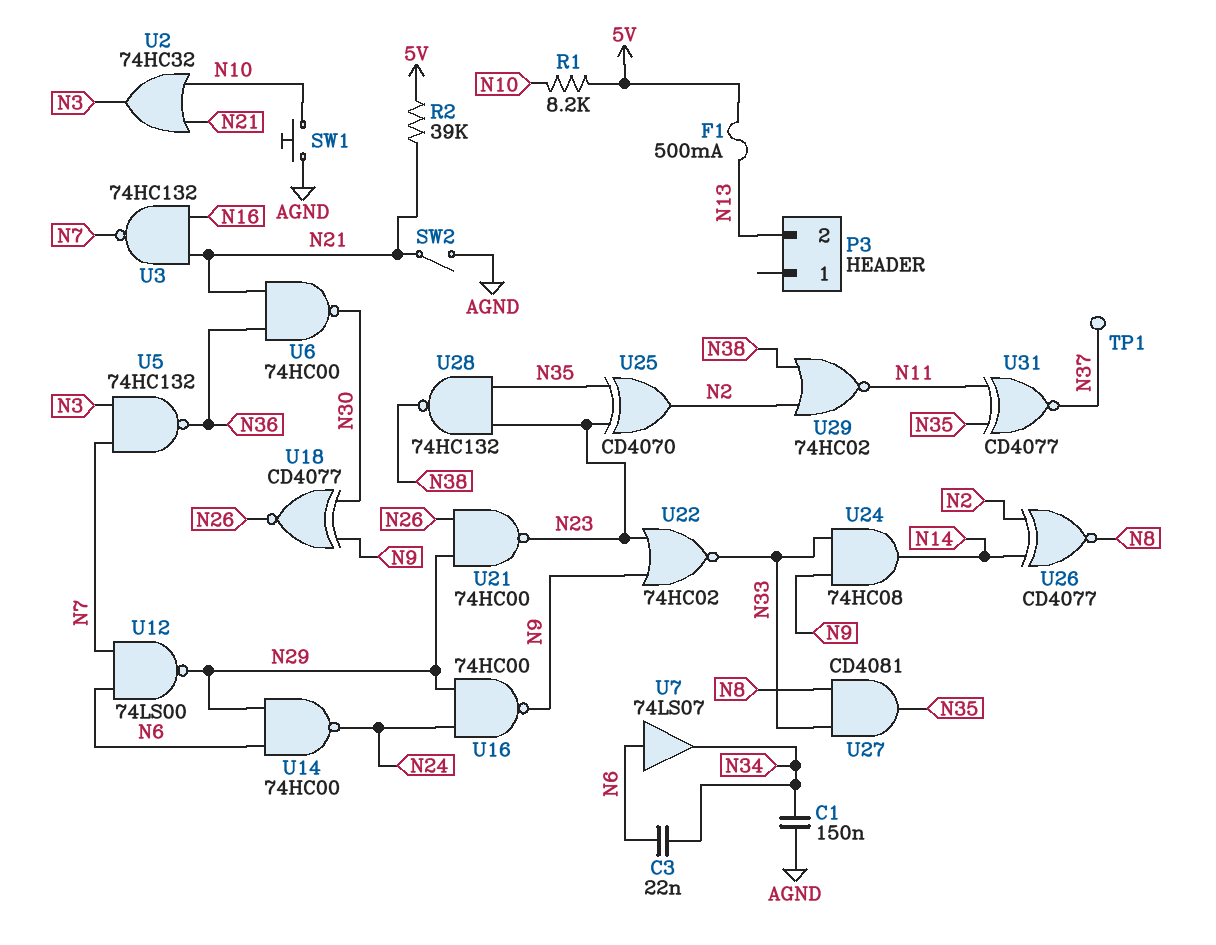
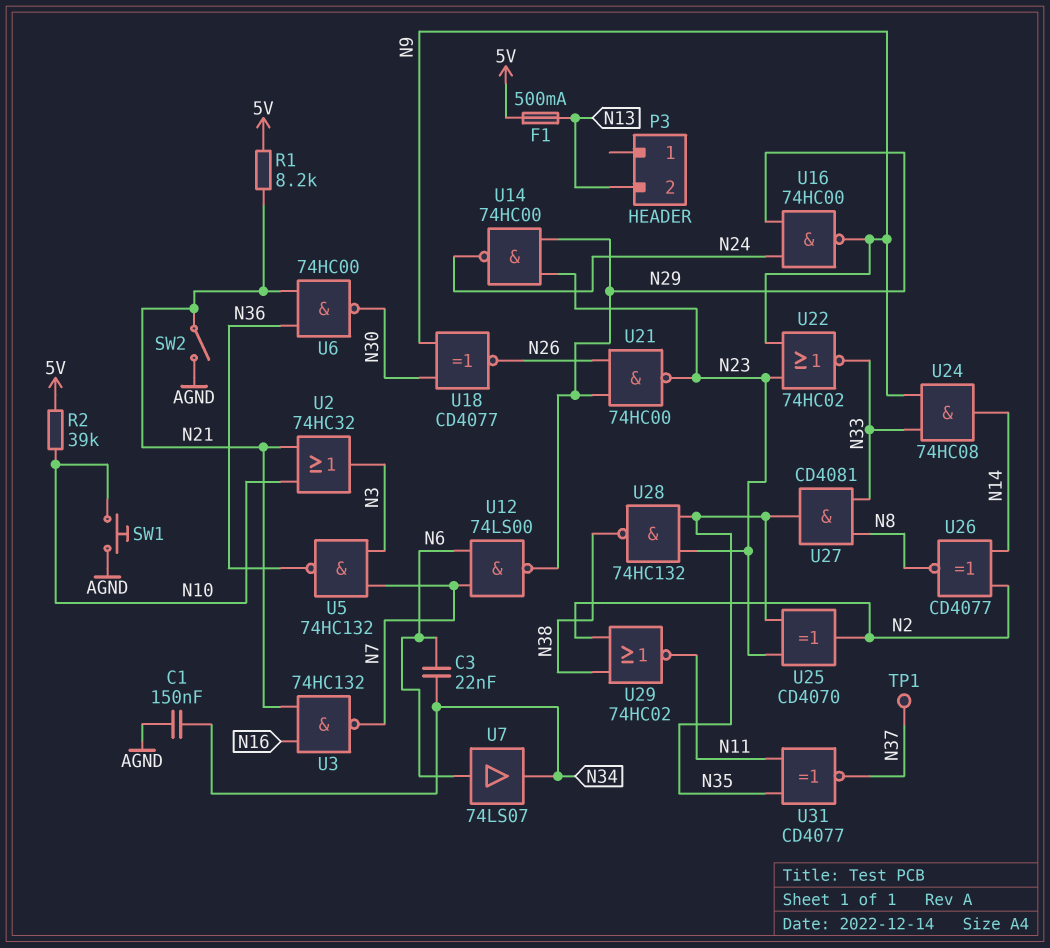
R1: 8.2k (5V, N10) -> 8.2k (5V, N21)
R2: 39k (5V, N21) -> 39k (5V, N10)
U14: NAND 74HC00 (in N6, in N29, out N24) -> NAND 74HC00 (in N23, in N29, out N24)

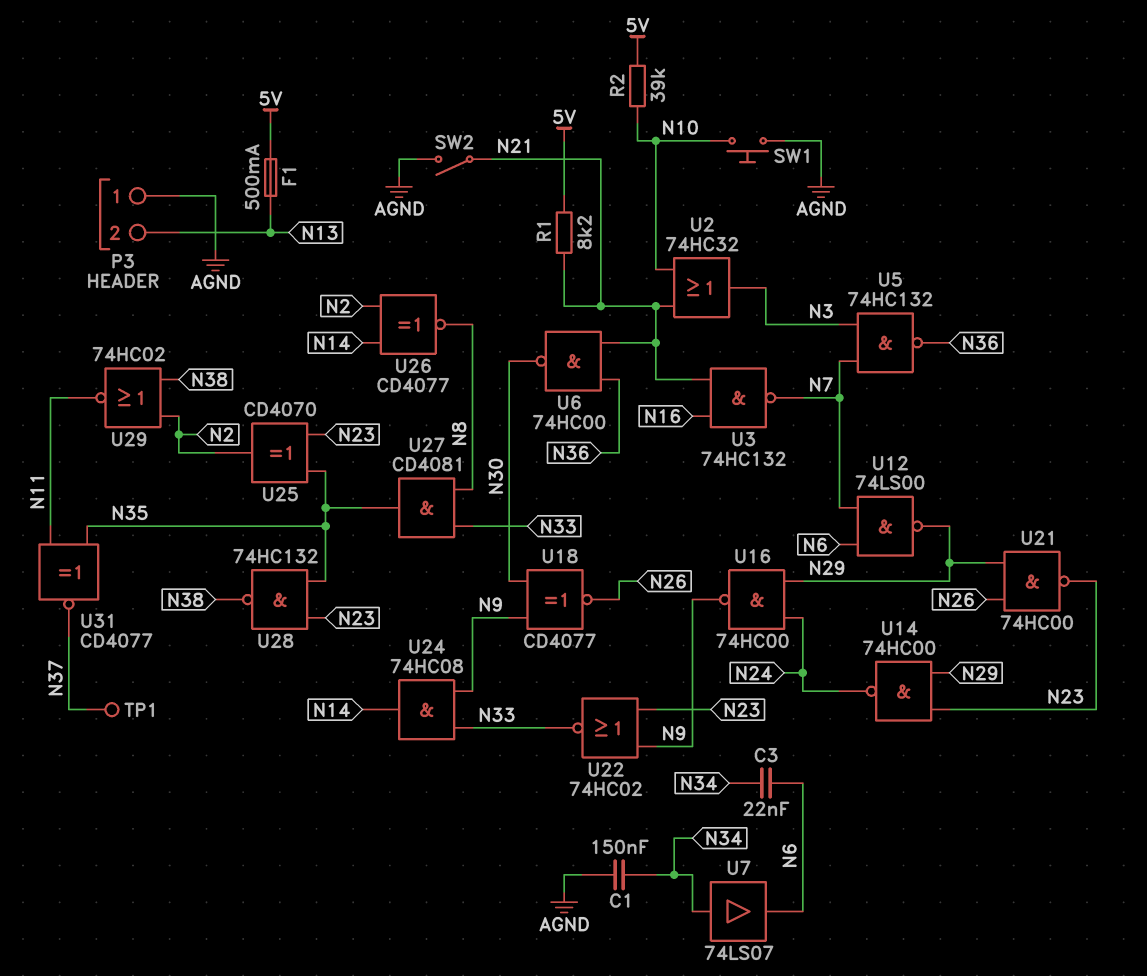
P3 pin 1: none -> AGND
U7: buffer 74LS07 (in N6, out N34) -> buffer 74LS07 (in N34, out N6)

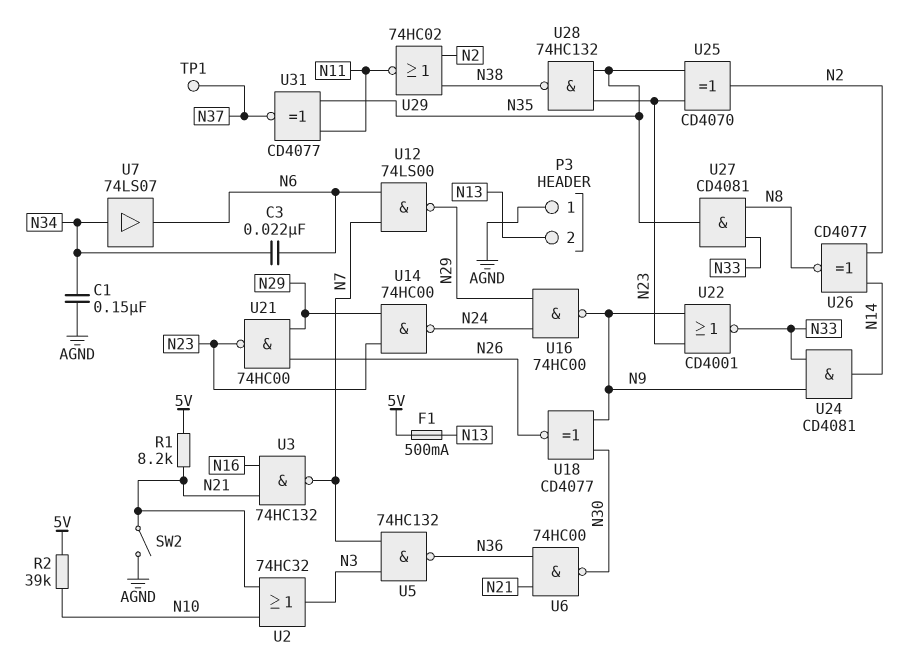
SW1: button (AGND, N10) -> none
U22: NOR 74HC02 (in N9, in N23, out N33) -> NOR CD4001 (in N9, in N23, out N33)
U24: AND 74HC08 (in N9, in N33, out N14) -> AND CD4081 (in N9, in N33, out N14)

